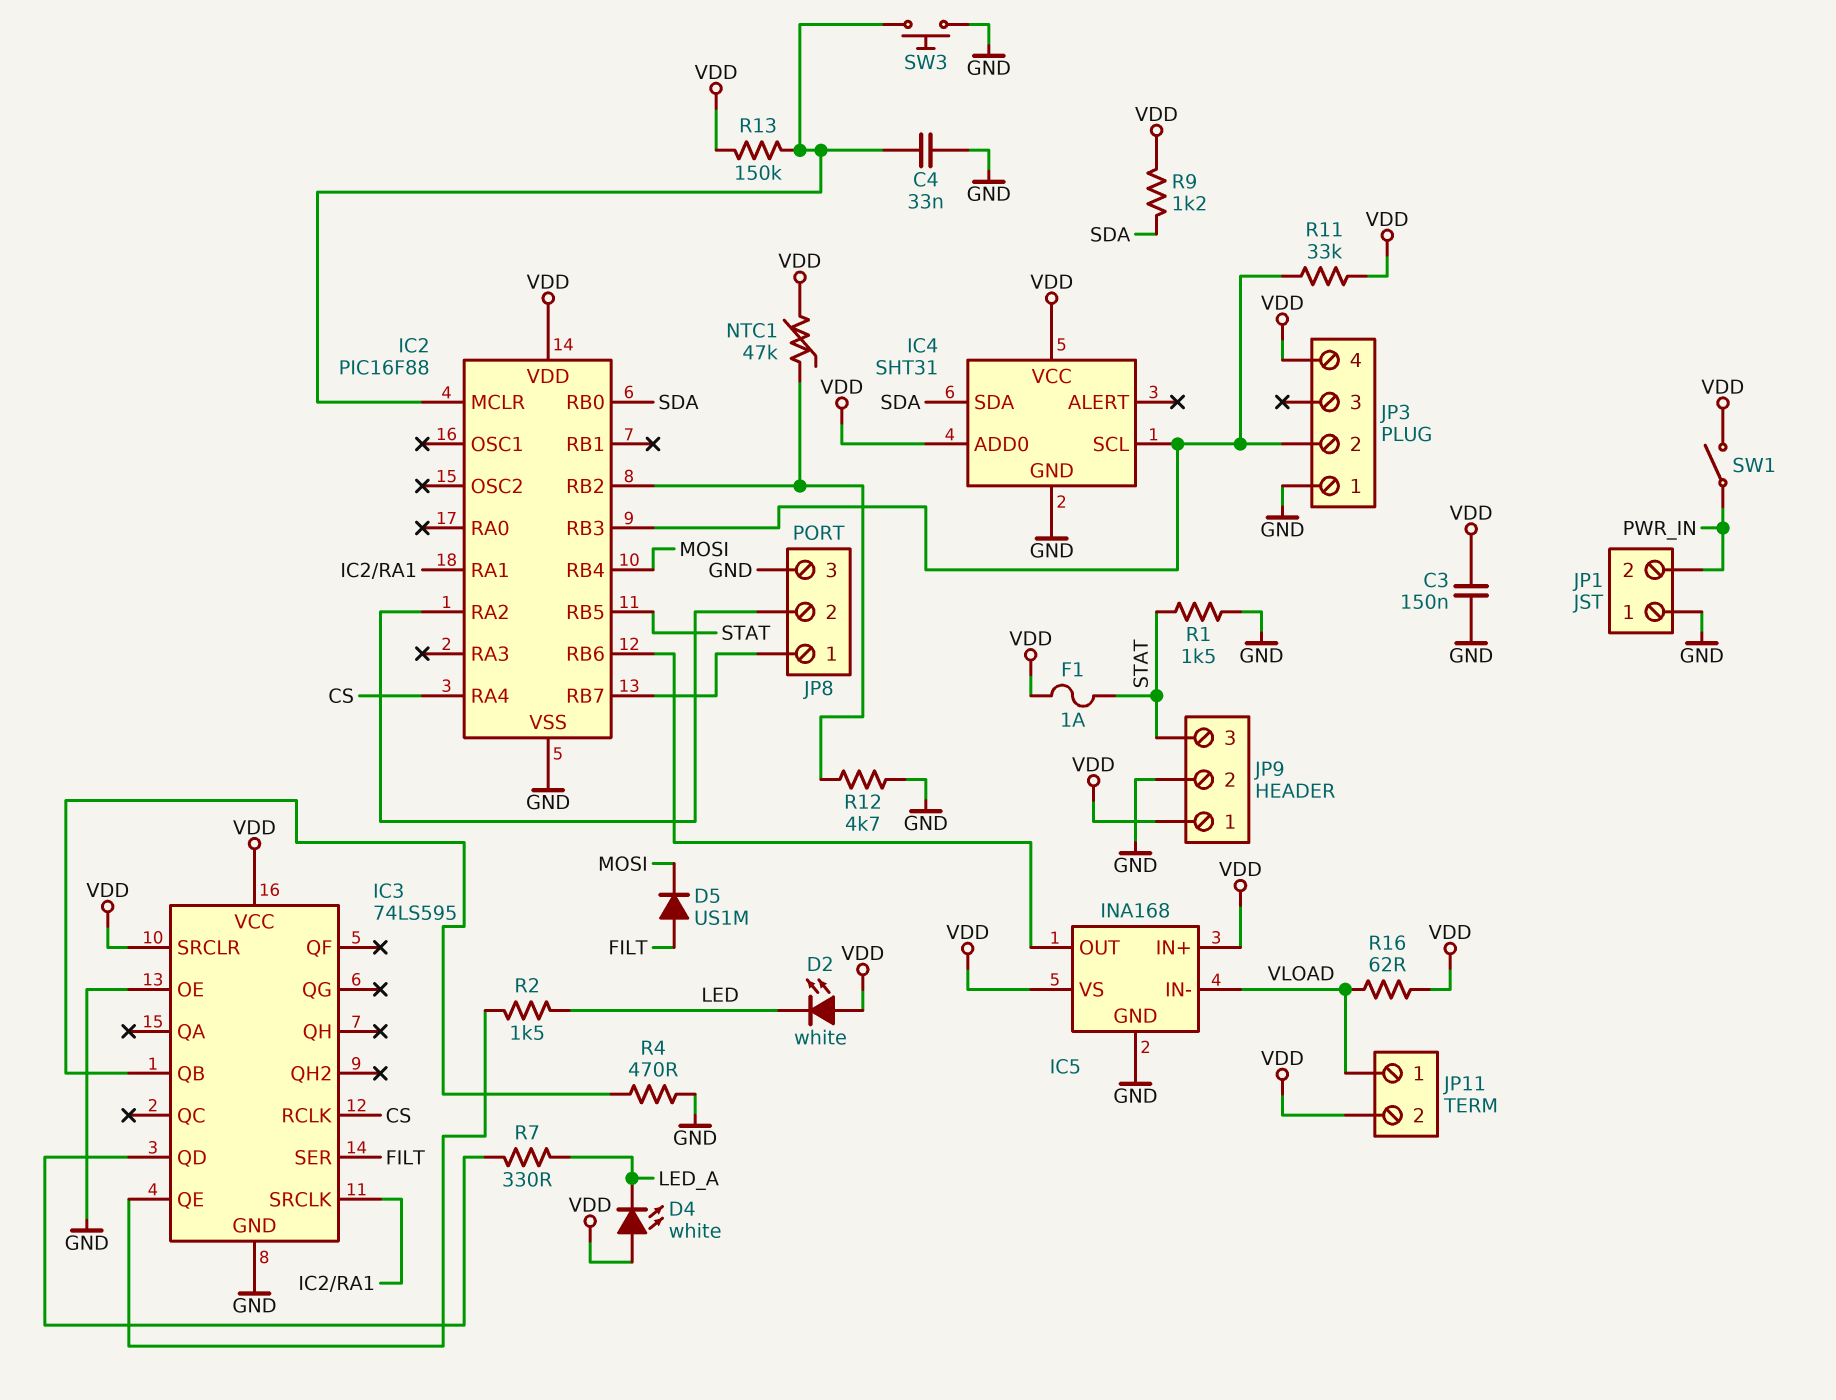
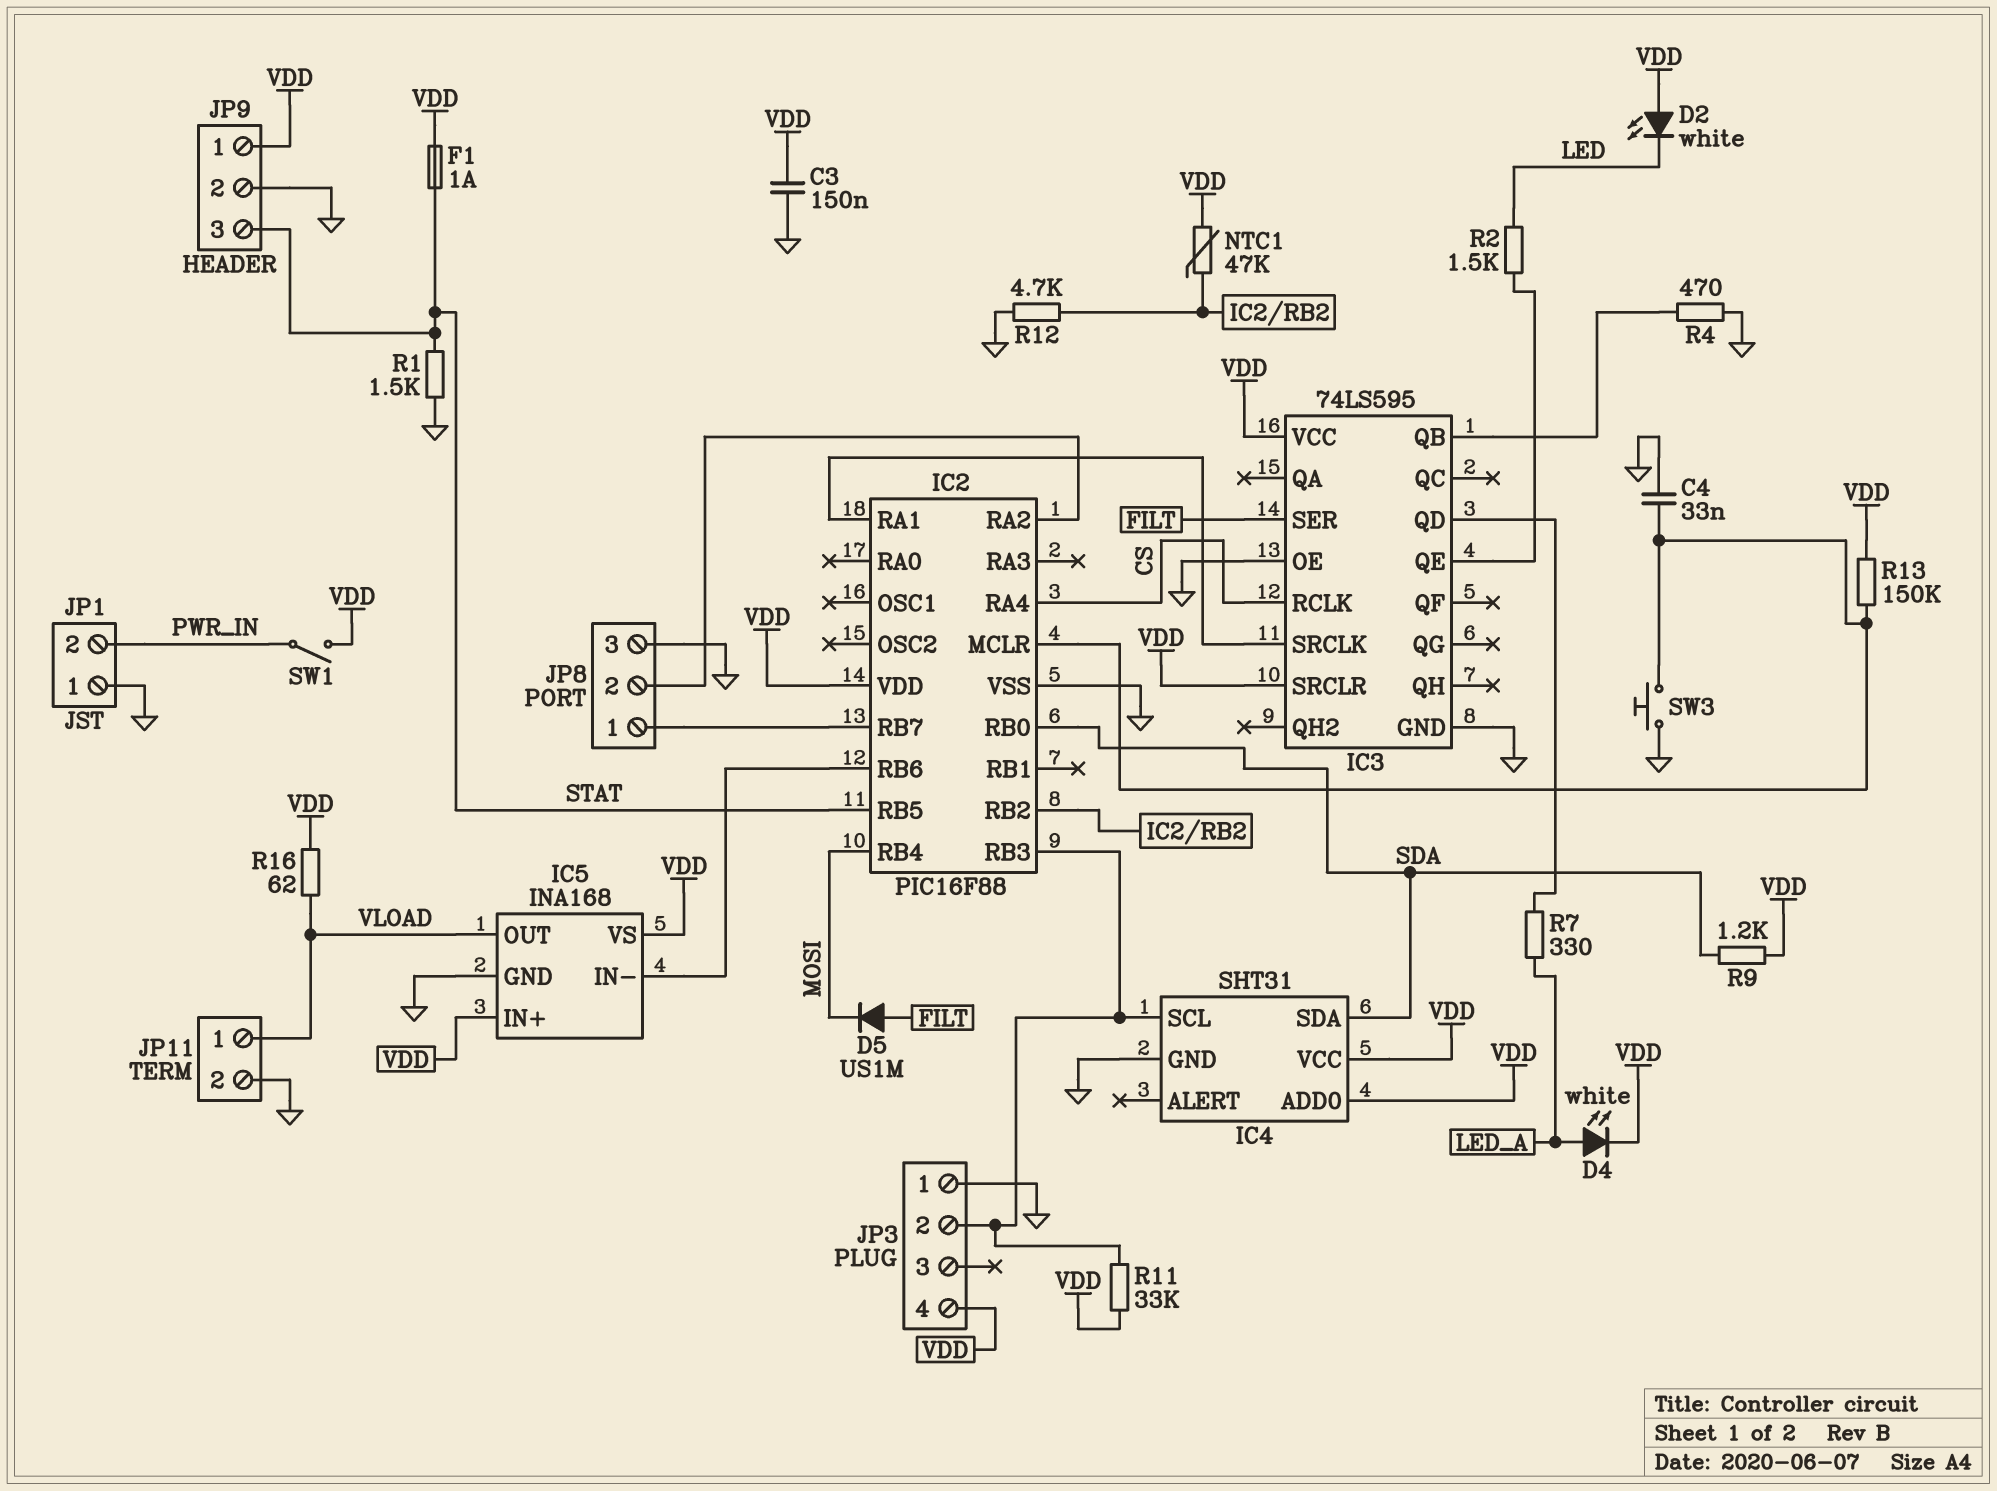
D4: LED white (A VDD, K LED_A) -> LED white (A LED_A, K VDD)
IC5 pin IN-: VLOAD -> IC2/RB6
IC5 pin OUT: IC2/RB6 -> VLOAD
JP11 pin 2: VDD -> GND

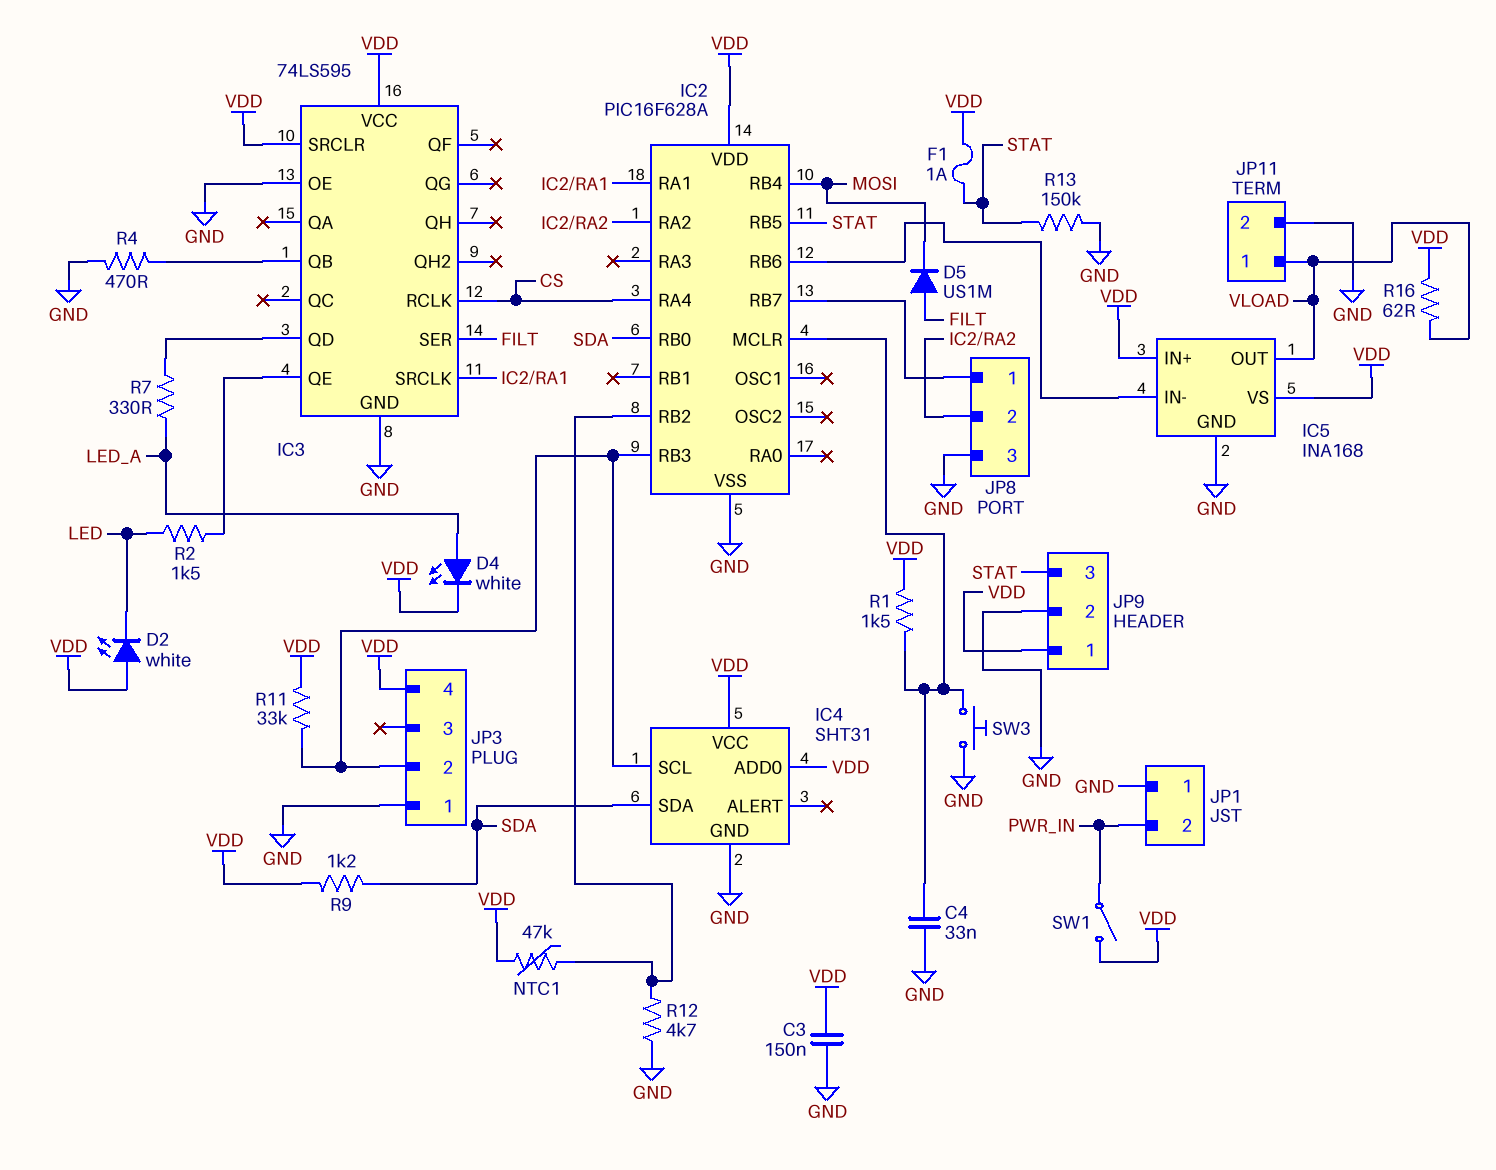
IC2: PIC16F88 -> PIC16F628A
R1: 1.5k (GND, STAT) -> 1.5k (IC2/MCLR, VDD)
R13: 150k (IC2/MCLR, VDD) -> 150k (GND, STAT)

